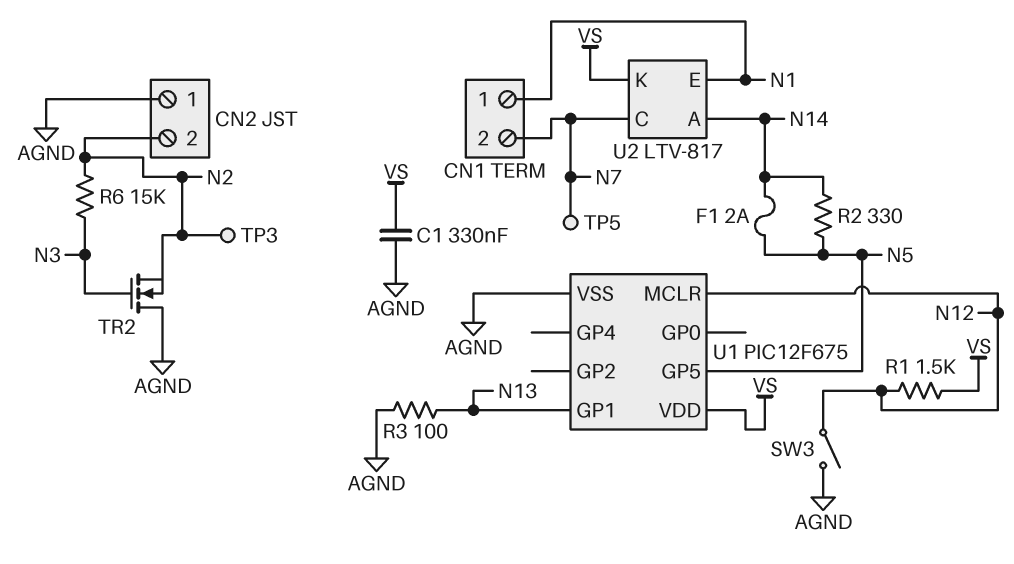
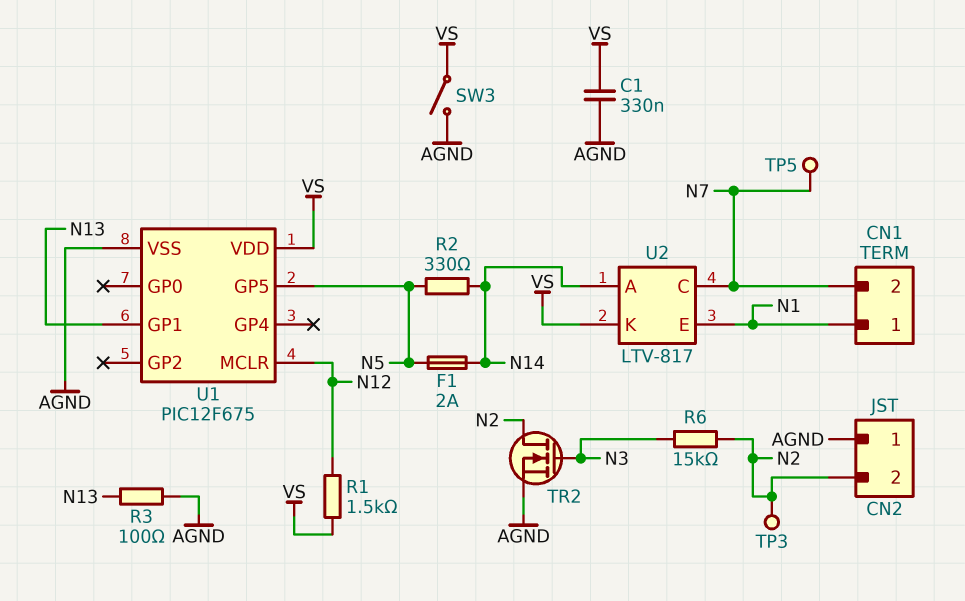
SW3: switch (AGND, N12) -> switch (AGND, VS)
TR2: NMOS (G N3, D AGND, S N2) -> NMOS (G N3, D N2, S AGND)

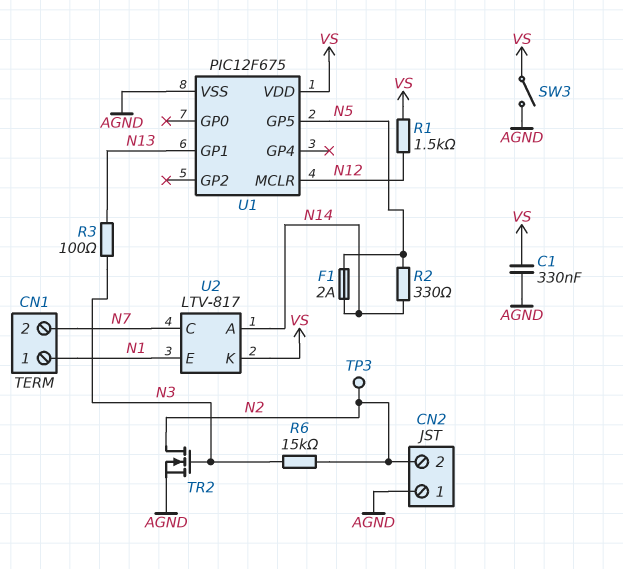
R3: 100 (AGND, N13) -> 100 (N3, N13)
TP5: test point (N7) -> none

